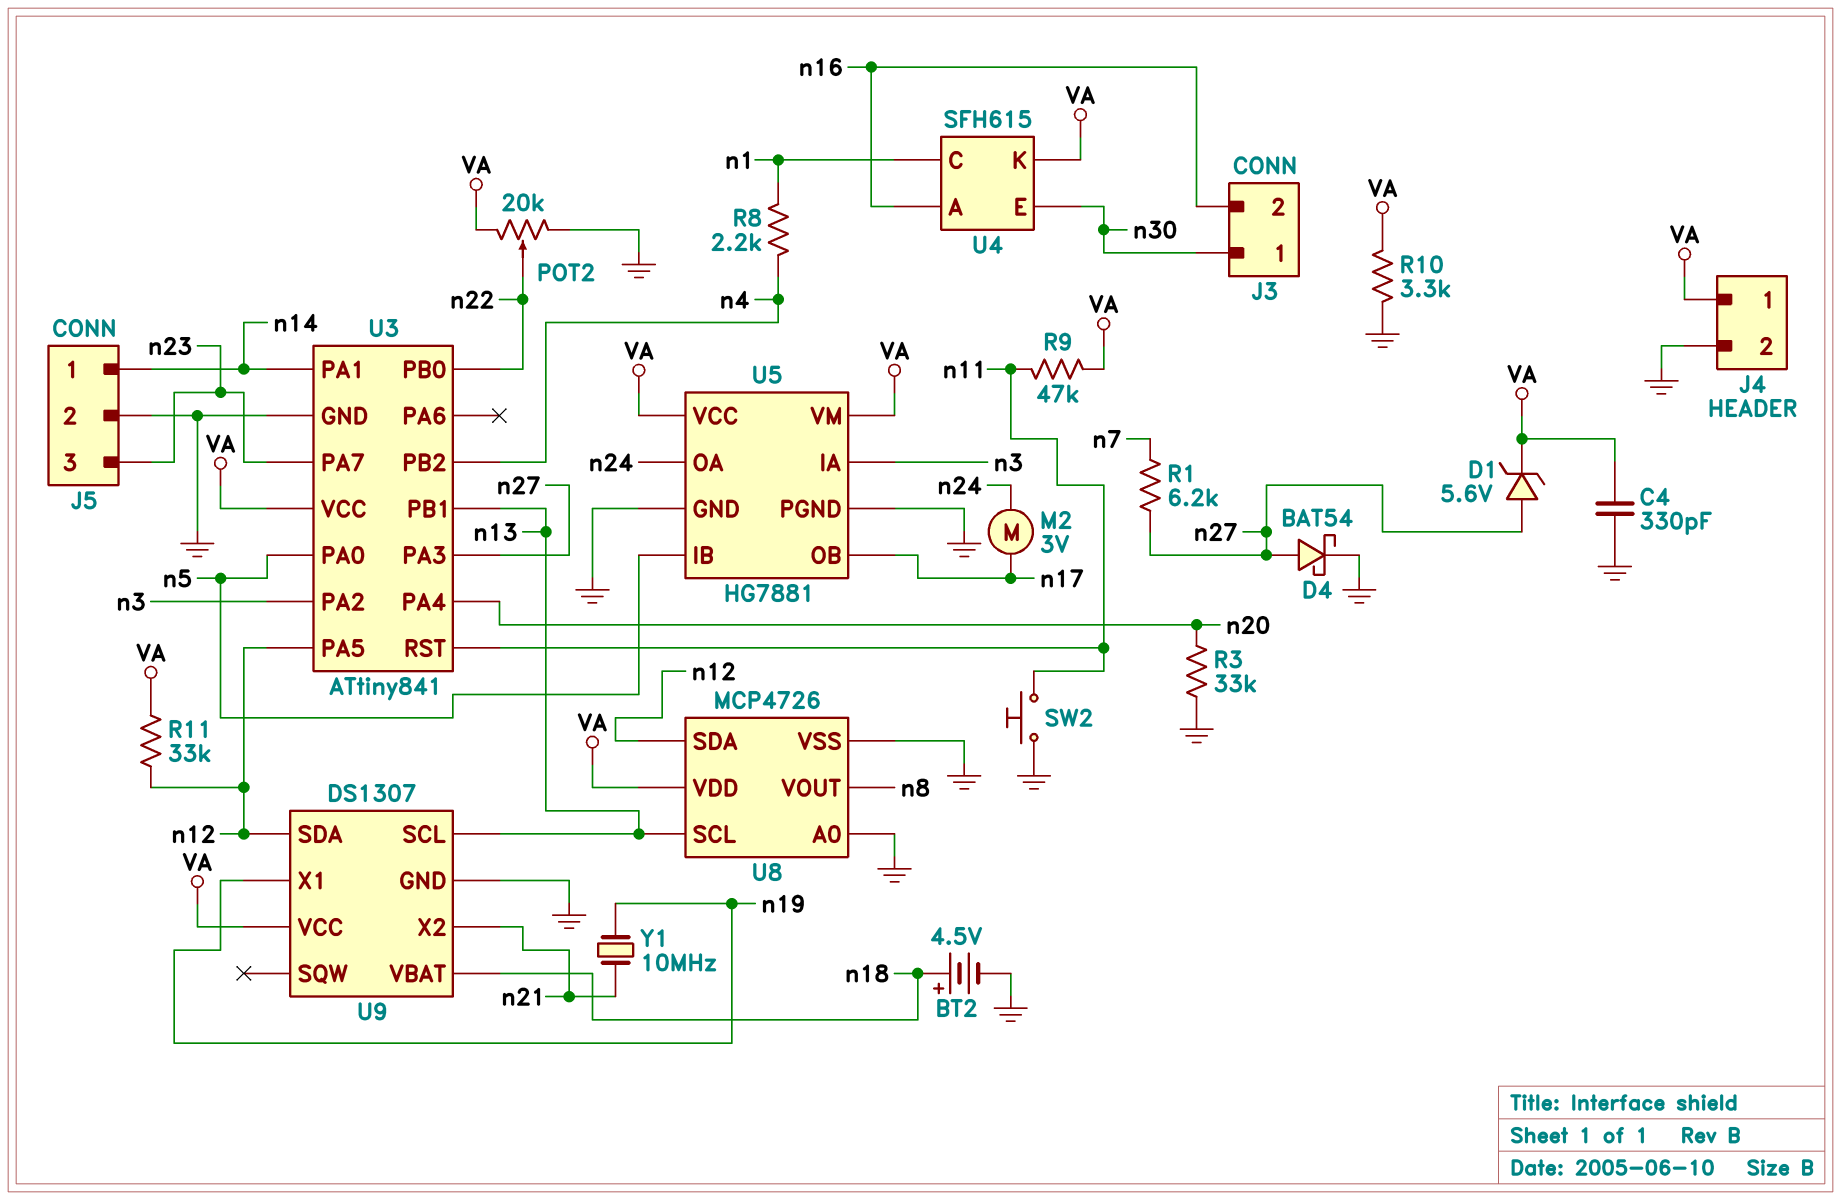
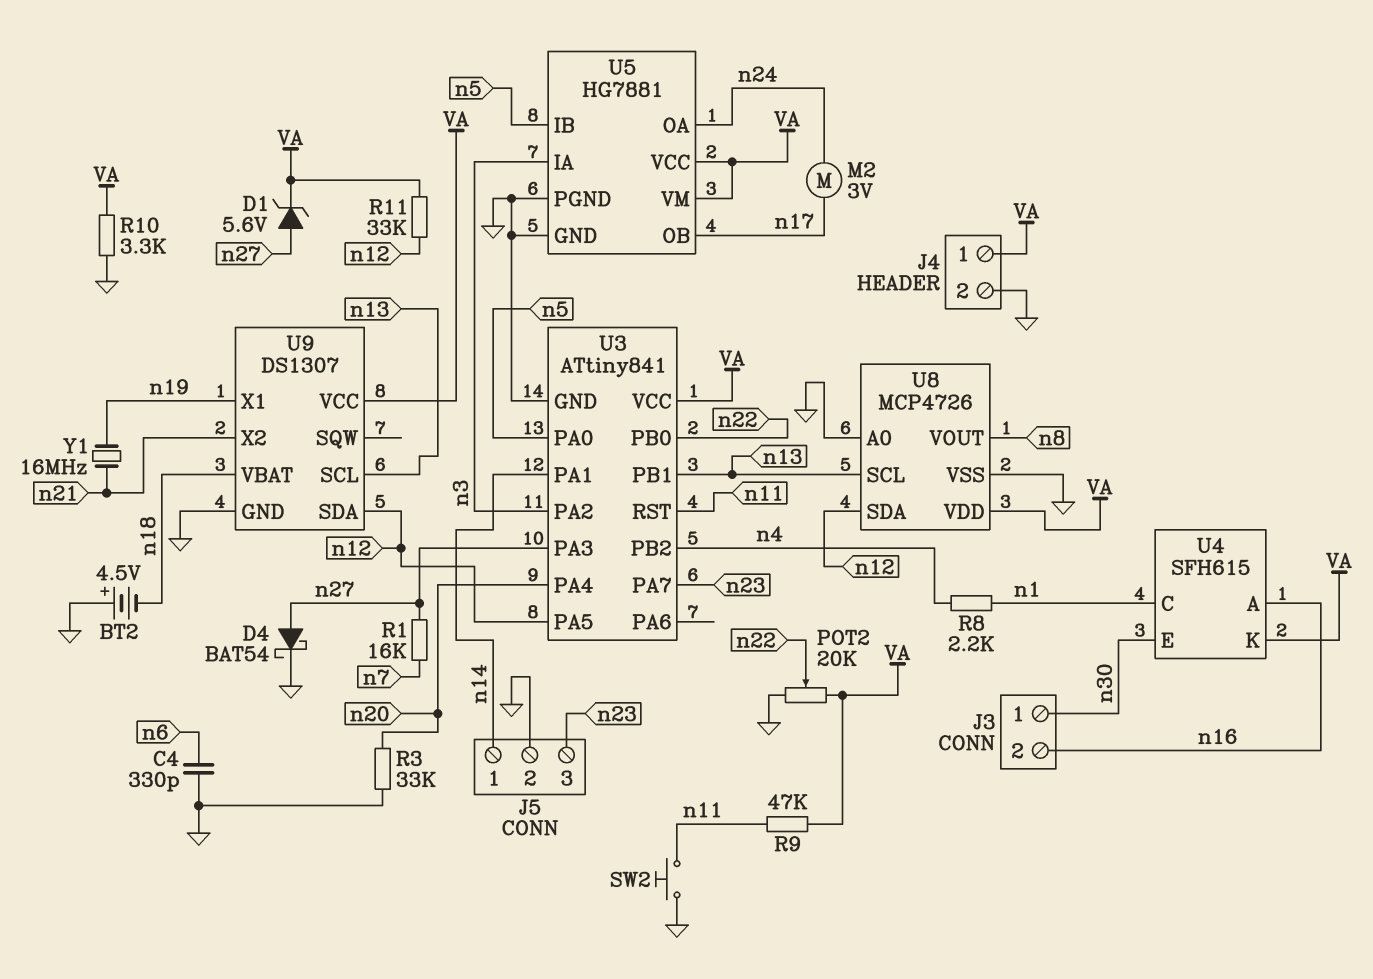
BT2: 4.5V (plus n18, minus GND) -> 4.5V (plus GND, minus n18)
C4: 330pF (GND, VA) -> 330pF (GND, n6)
R1: 6.2k (n7, n27) -> 16k (n7, n27)
Y1: 10MHz (n19, n21) -> 16MHz (n19, n21)

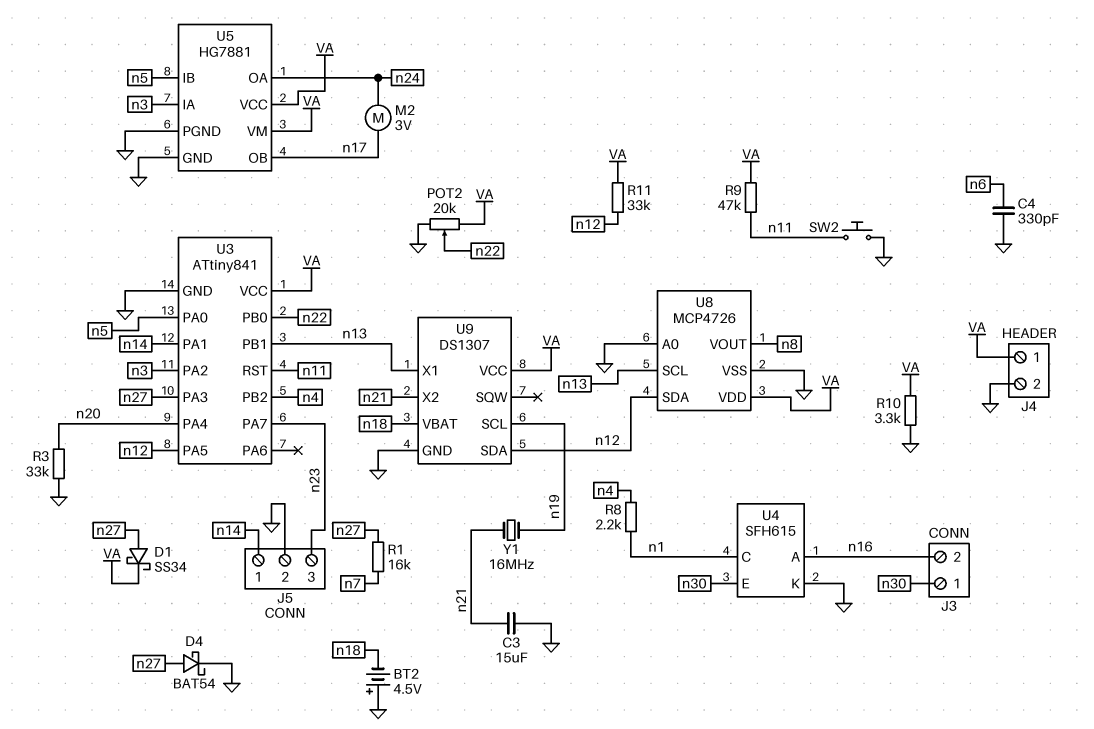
C3: none -> 15uF (GND, n21)
D1: zener 5.6V (A n27, K VA) -> schottky SS34 (A n27, K VA)
U4 pin K: VA -> GND
U9 pin SCL: n13 -> n19
U9 pin X1: n19 -> n13

